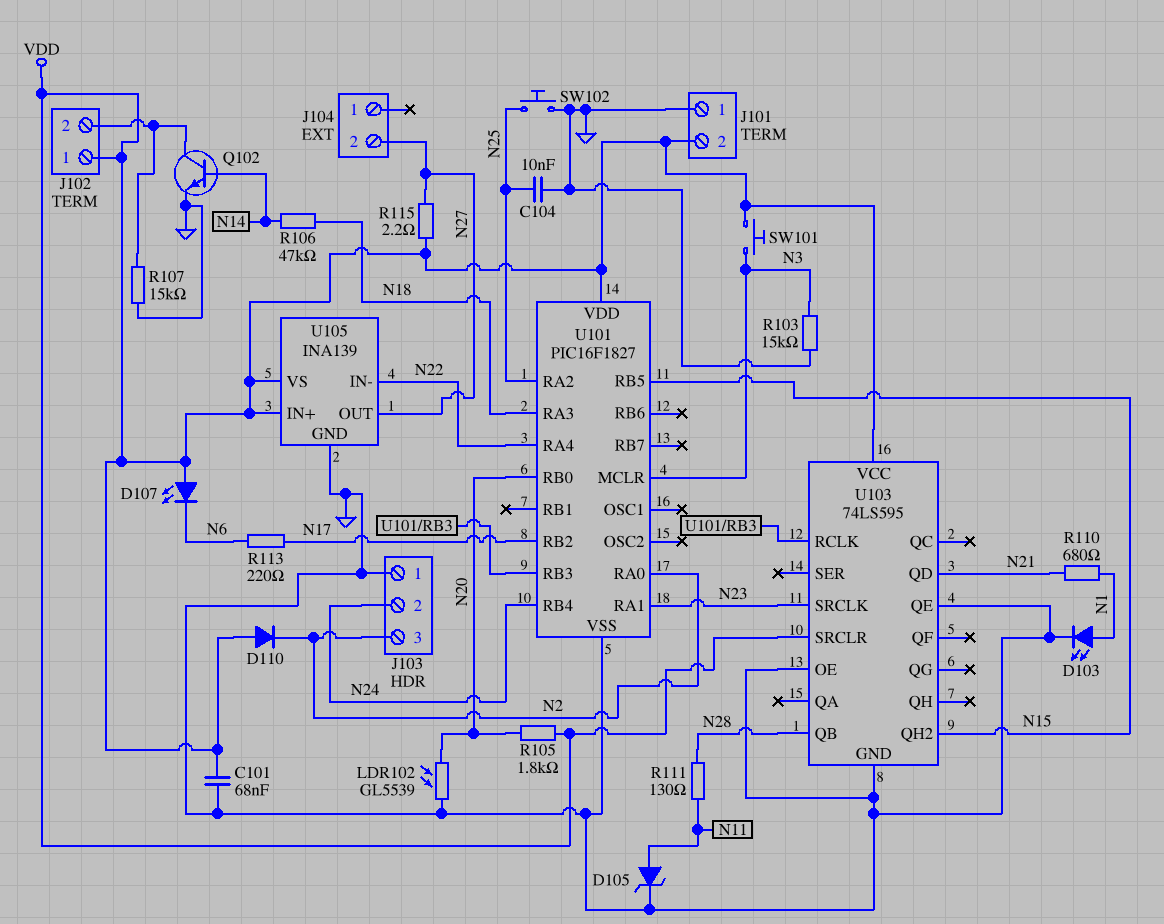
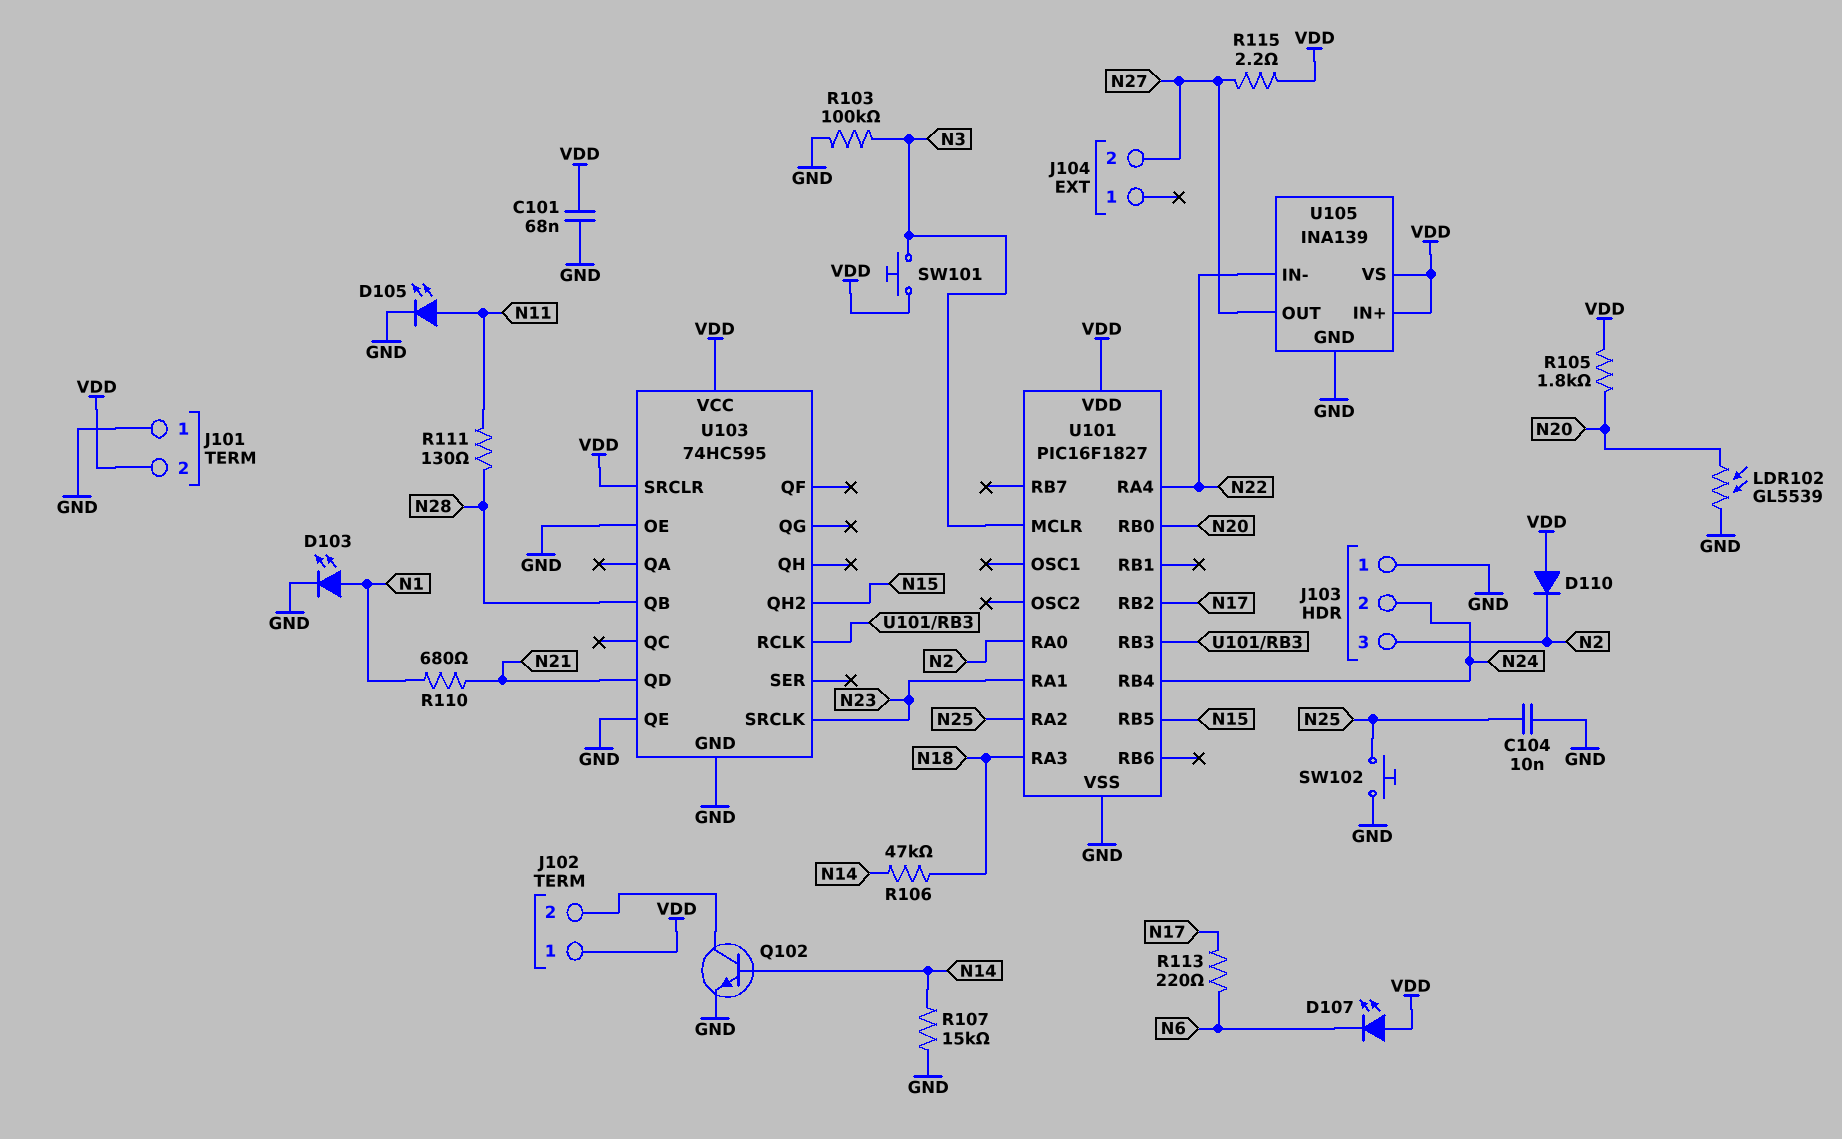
D105: zener (A N11, K GND) -> LED (A N11, K GND)
R103: 15k (GND, N3) -> 100k (GND, N3)
R107: 15k (GND, J102/2) -> 15k (GND, N14)
U103: 74LS595 -> 74HC595

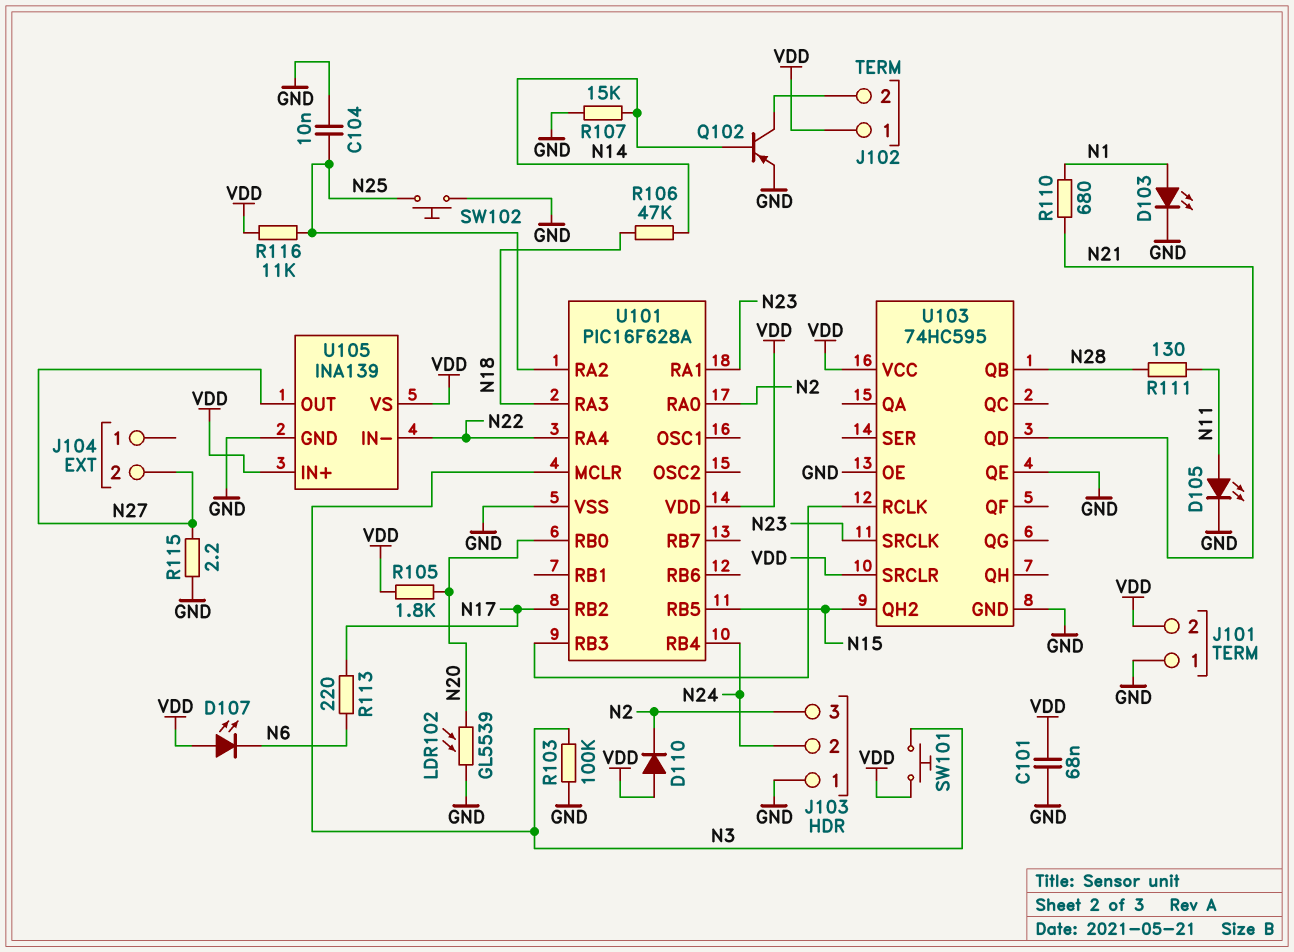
Q102: NPN (B N14, C J102/2, E GND) -> PNP (B N14, C J102/2, E GND)
R115: 2.2 (N27, VDD) -> 2.2 (GND, N27)
R116: none -> 11k (N25, VDD)
U101: PIC16F1827 -> PIC16F628A

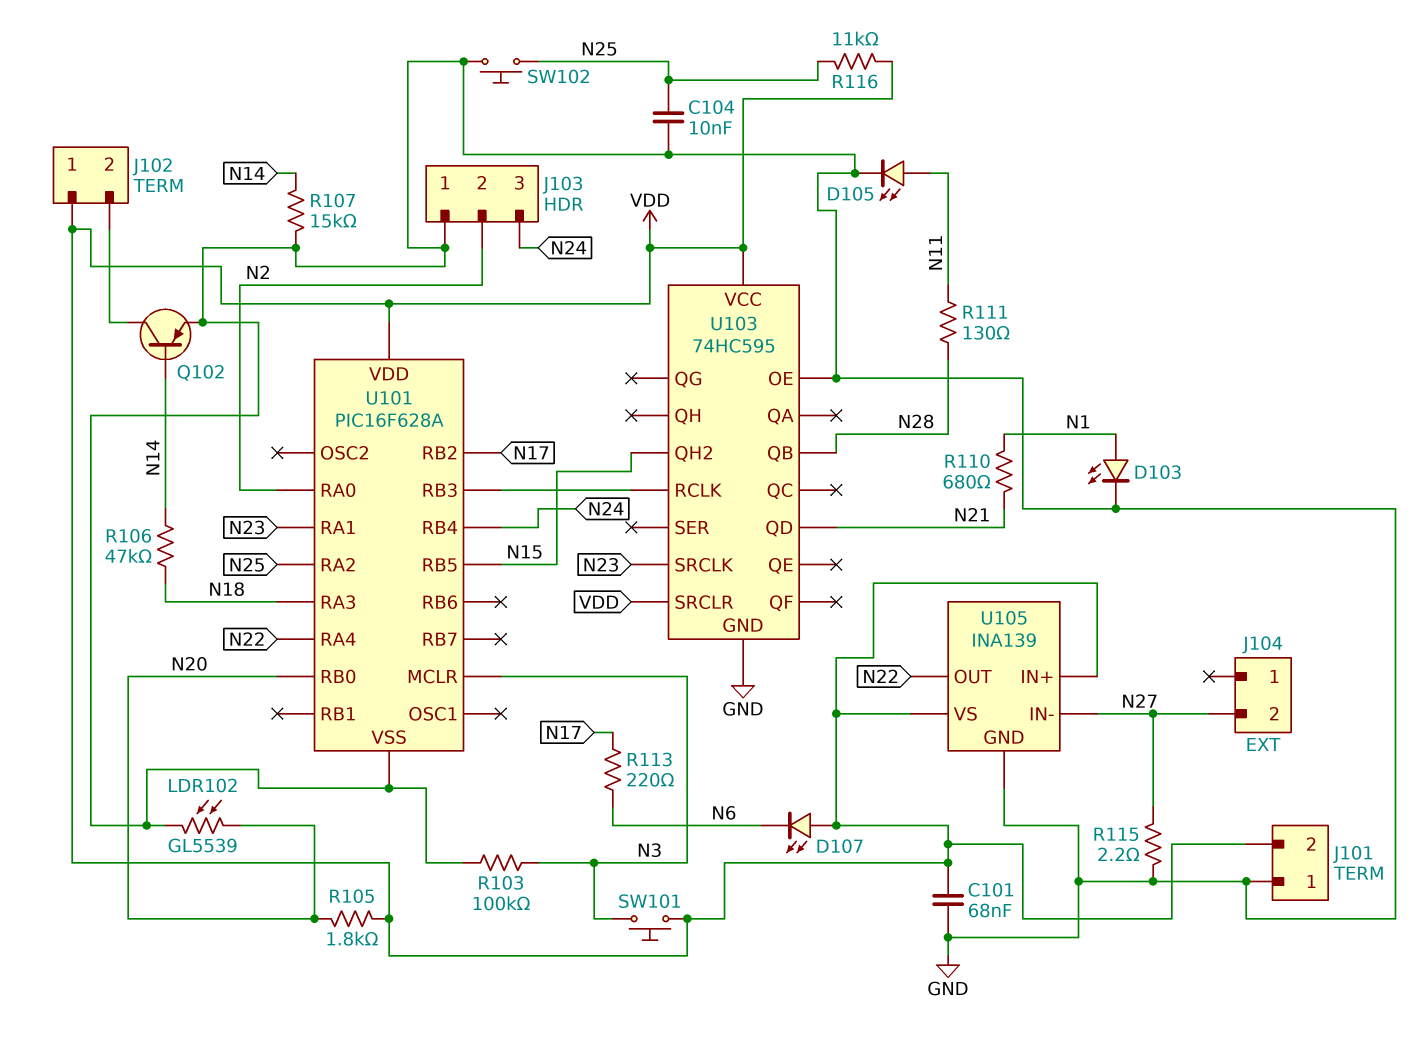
D110: diode (A VDD, K N2) -> none
J103 pin 2: N24 -> N2
J103 pin 3: N2 -> N24
U103 pin QE: GND -> none
U105 pin IN-: N22 -> N27
U105 pin OUT: N27 -> N22

